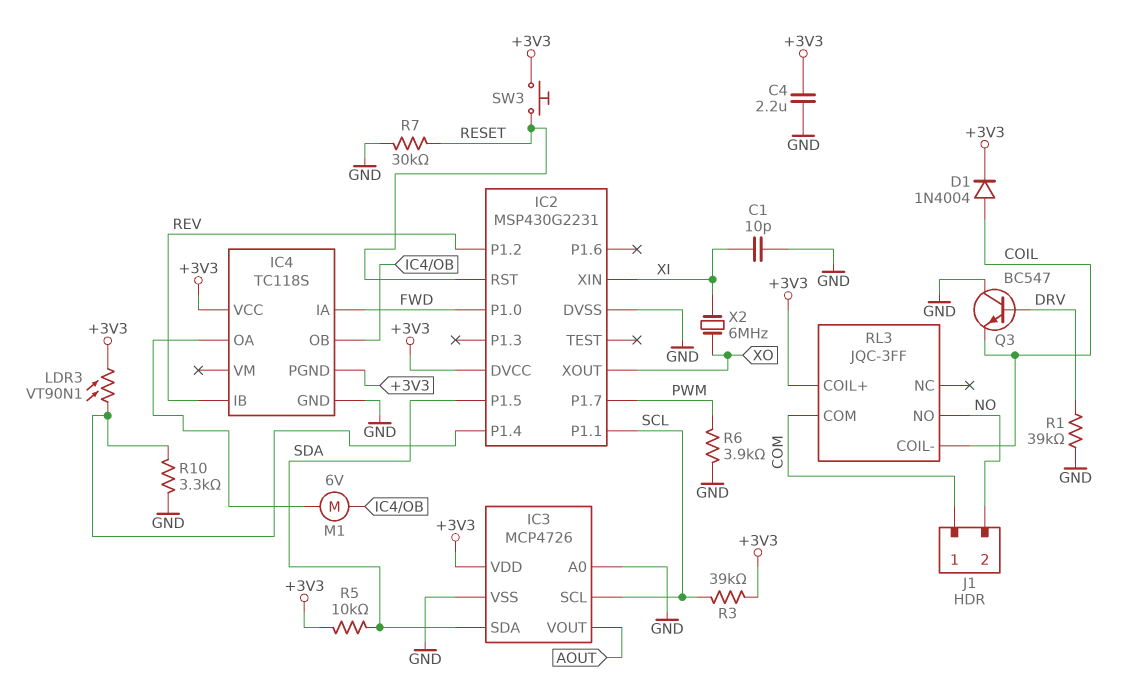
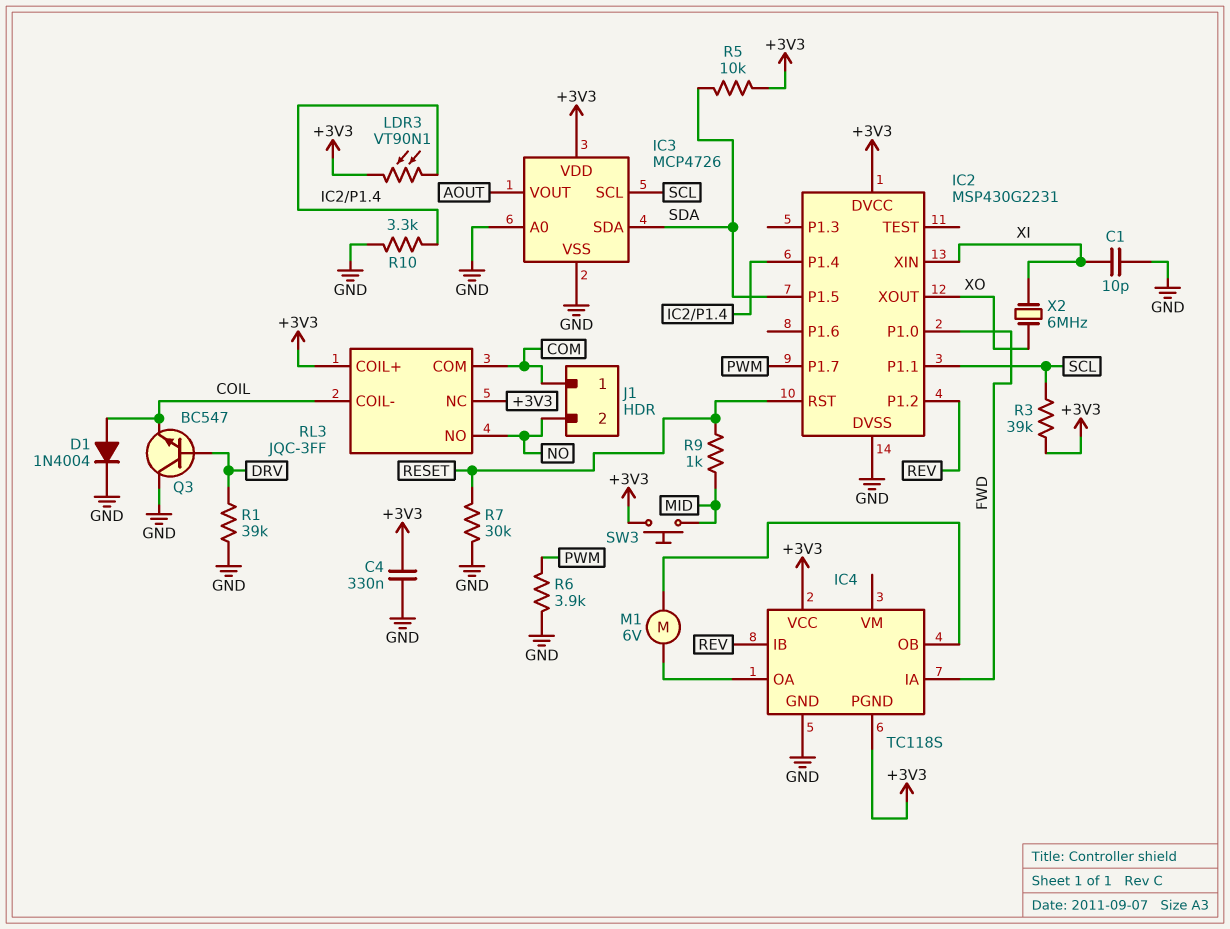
C4: 2.2uF (+3V3, GND) -> 330nF (+3V3, GND)
D1: diode 1N4004 (A COIL, K +3V3) -> diode 1N4004 (A COIL, K GND)
R9: none -> 1k (MID, RESET)
RL3 pin NC: none -> +3V3
SW3: button (+3V3, RESET) -> button (+3V3, MID)

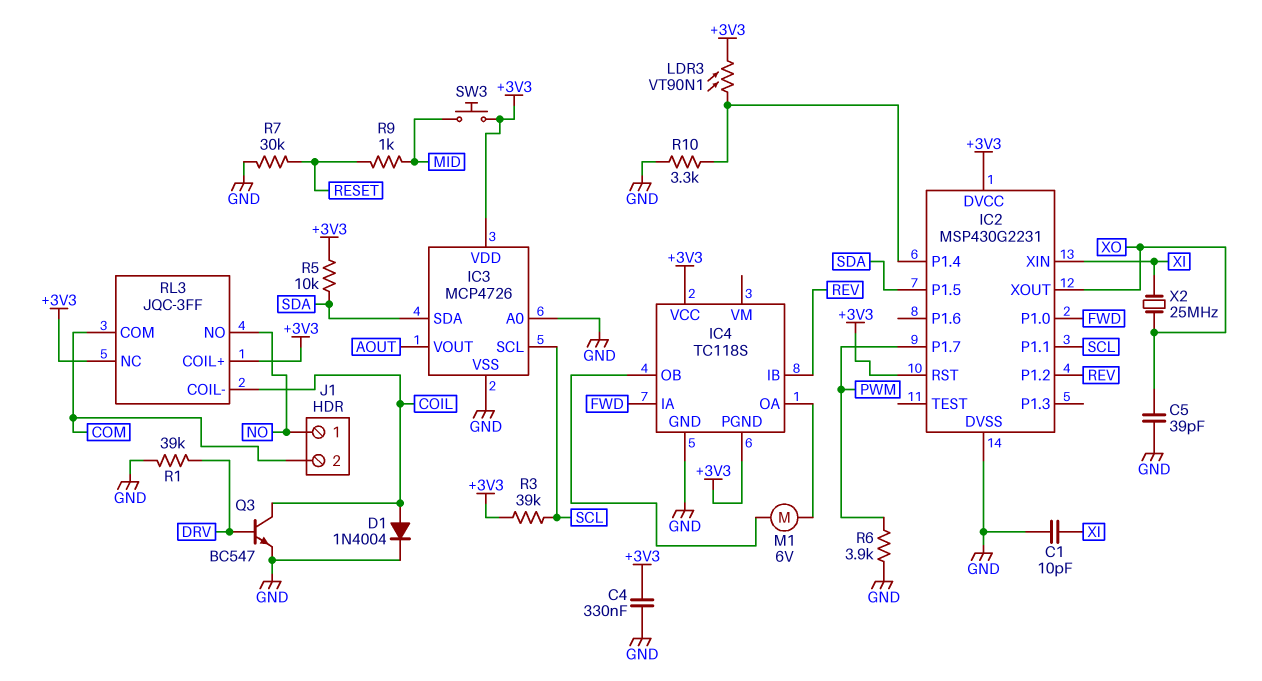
C5: none -> 39pF (GND, XO)
IC2 pin RST: RESET -> +3V3
J1 pin 1: COM -> NO
J1 pin 2: NO -> COM
Q3: NPN BC547 (B DRV, C GND, E COIL) -> NPN BC547 (B DRV, C COIL, E GND)
X2: 6MHz (XI, XO) -> 25MHz (XI, XO)

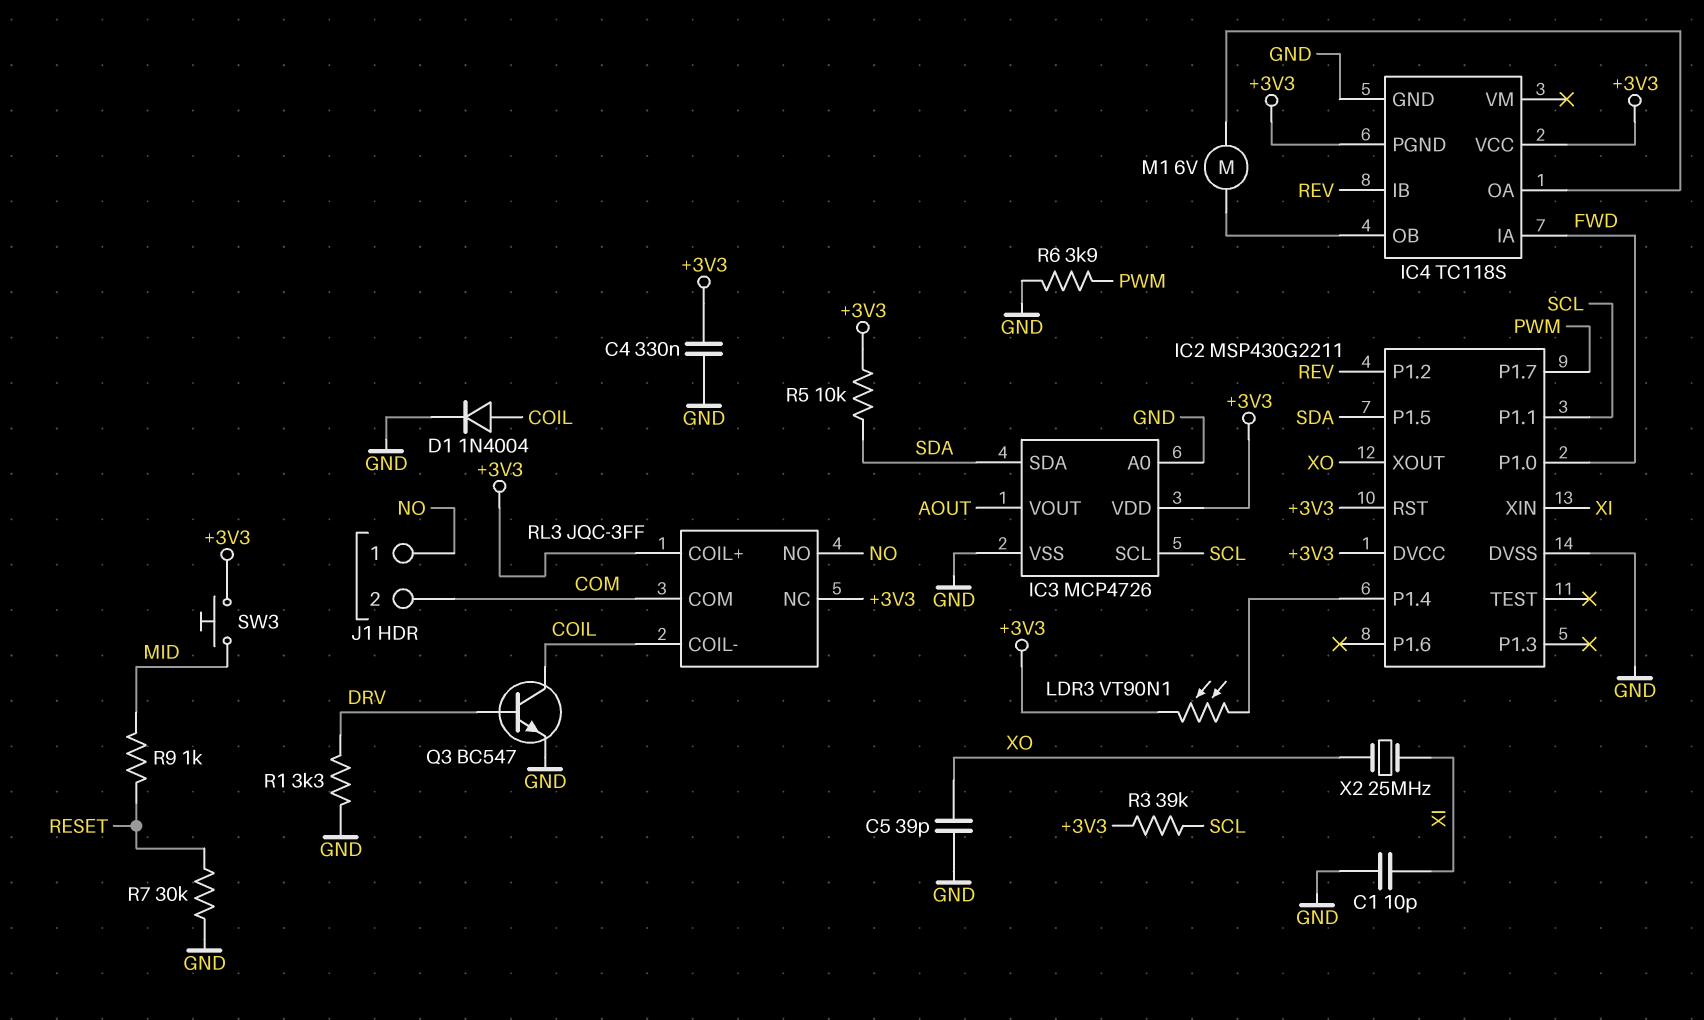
IC2: MSP430G2231 -> MSP430G2211
R1: 39k (DRV, GND) -> 3.3k (DRV, GND)
R10: 3.3k (GND, IC2/P1.4) -> none

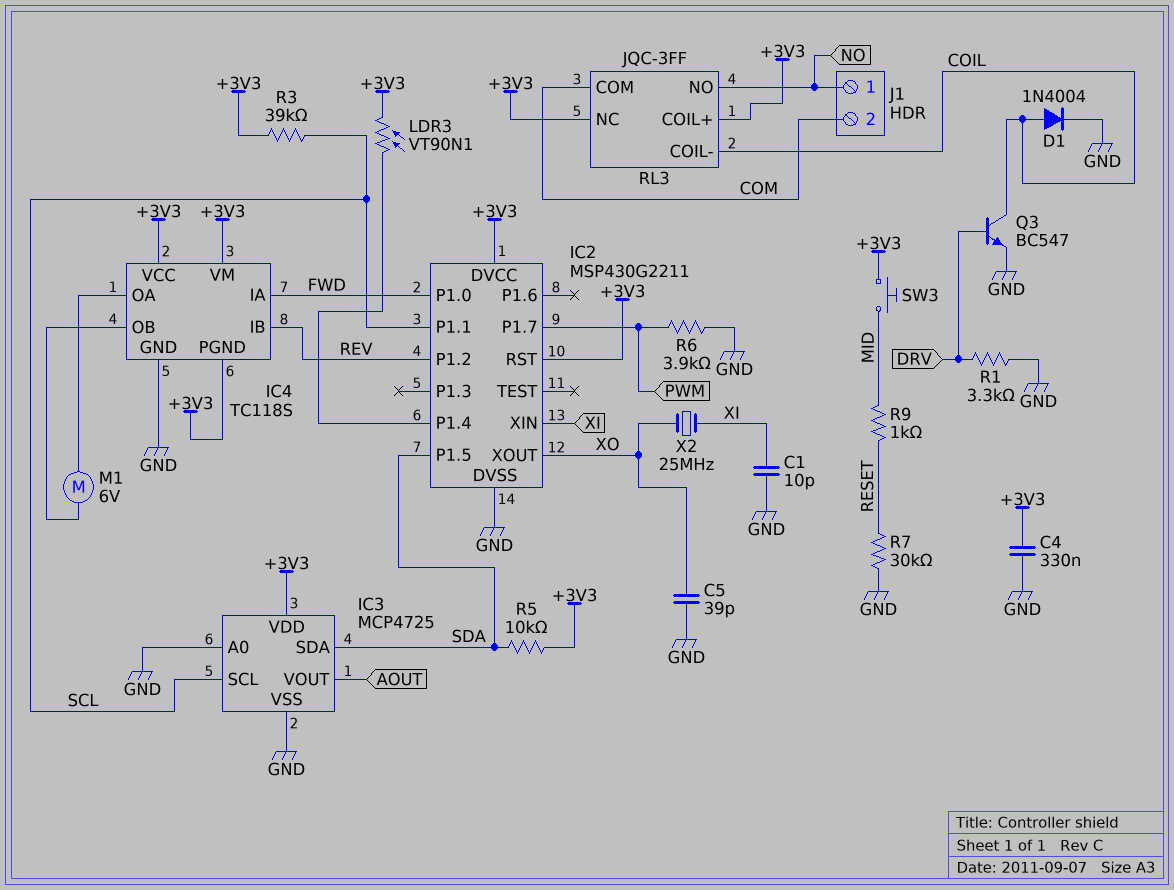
IC3: MCP4726 -> MCP4725
IC4 pin VM: none -> +3V3

